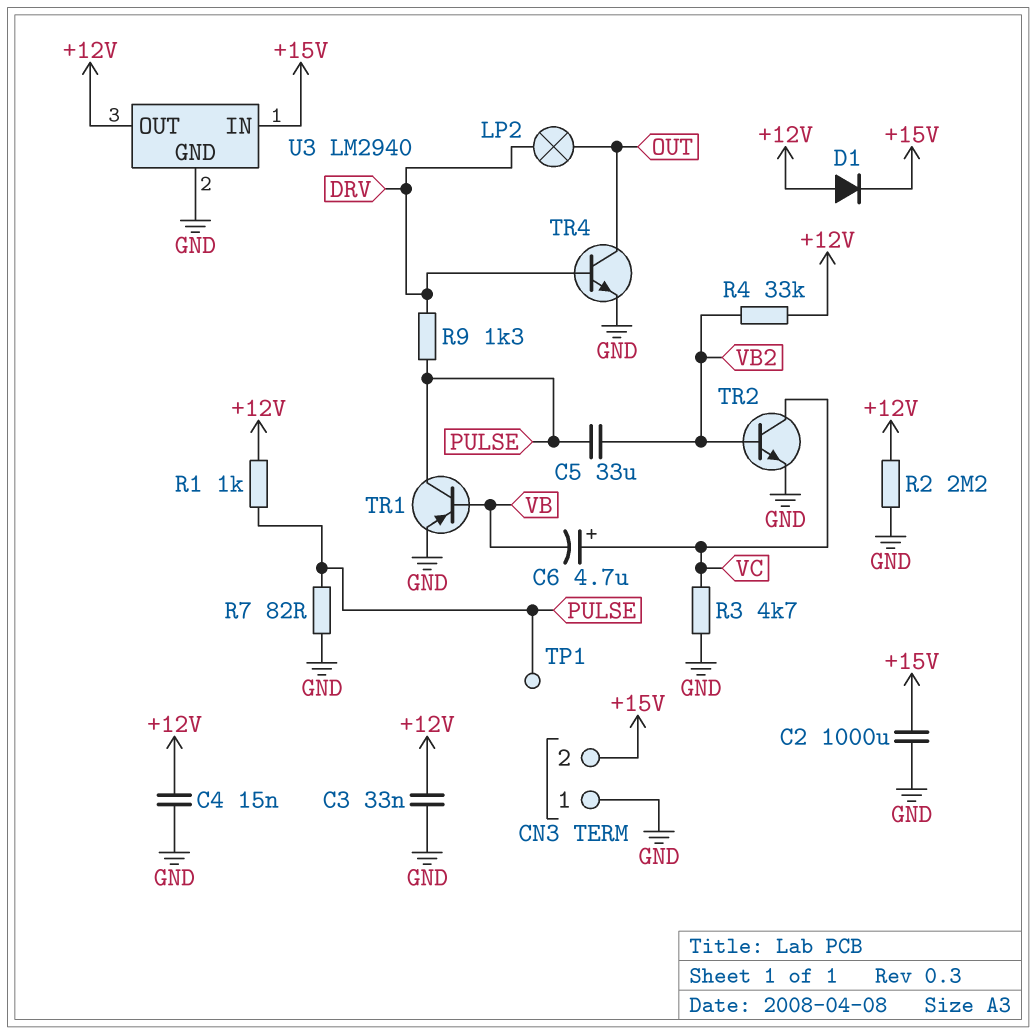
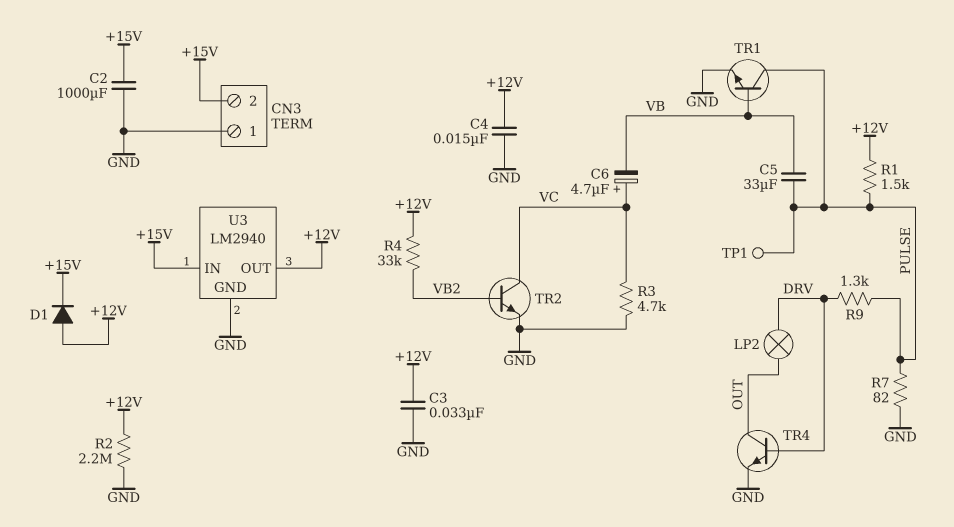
C5: 33uF (PULSE, VB2) -> 33uF (PULSE, VB)
R1: 1k (+12V, PULSE) -> 1.5k (+12V, PULSE)
TR1: PNP (B VB, C PULSE, E GND) -> NPN (B VB, C PULSE, E GND)

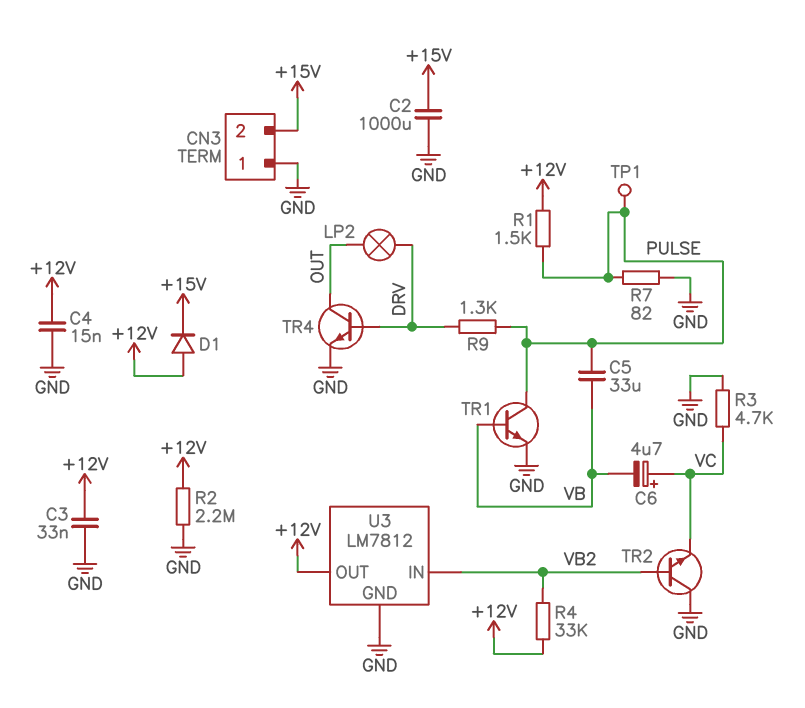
TR2: NPN (B VB2, C VC, E GND) -> NPN (B VB2, C GND, E VC)
U3: LM2940 -> LM7812
U3 pin IN: +15V -> VB2

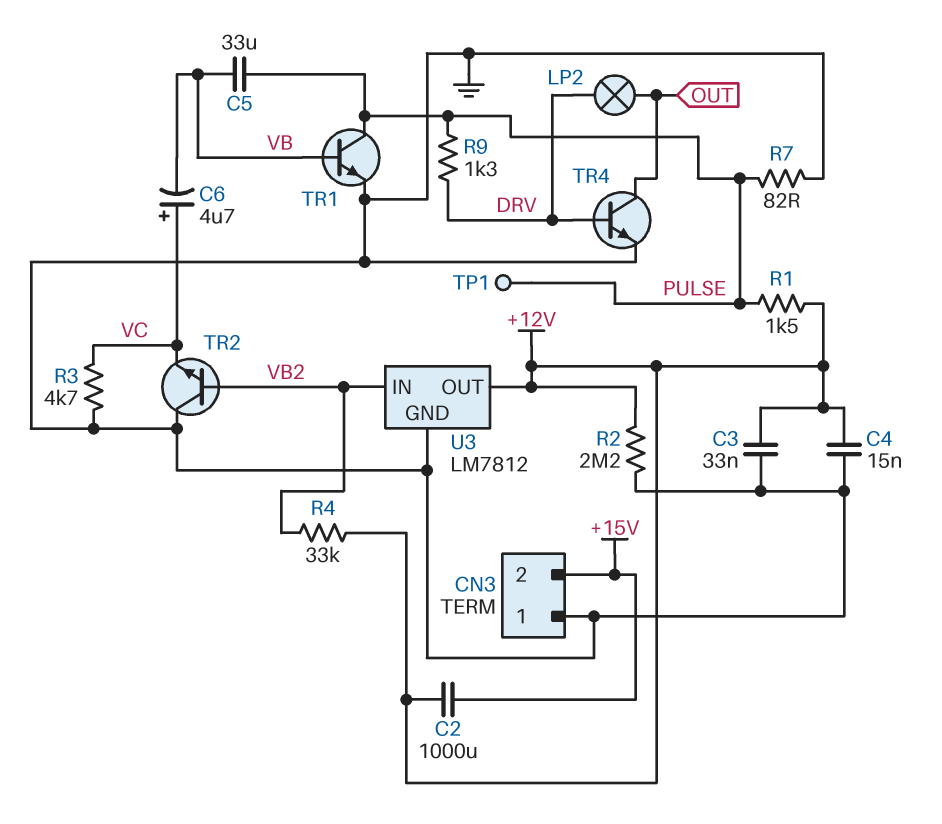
C2: 1000uF (+15V, GND) -> 1000uF (+12V, +15V)
D1: diode (A +12V, K +15V) -> none

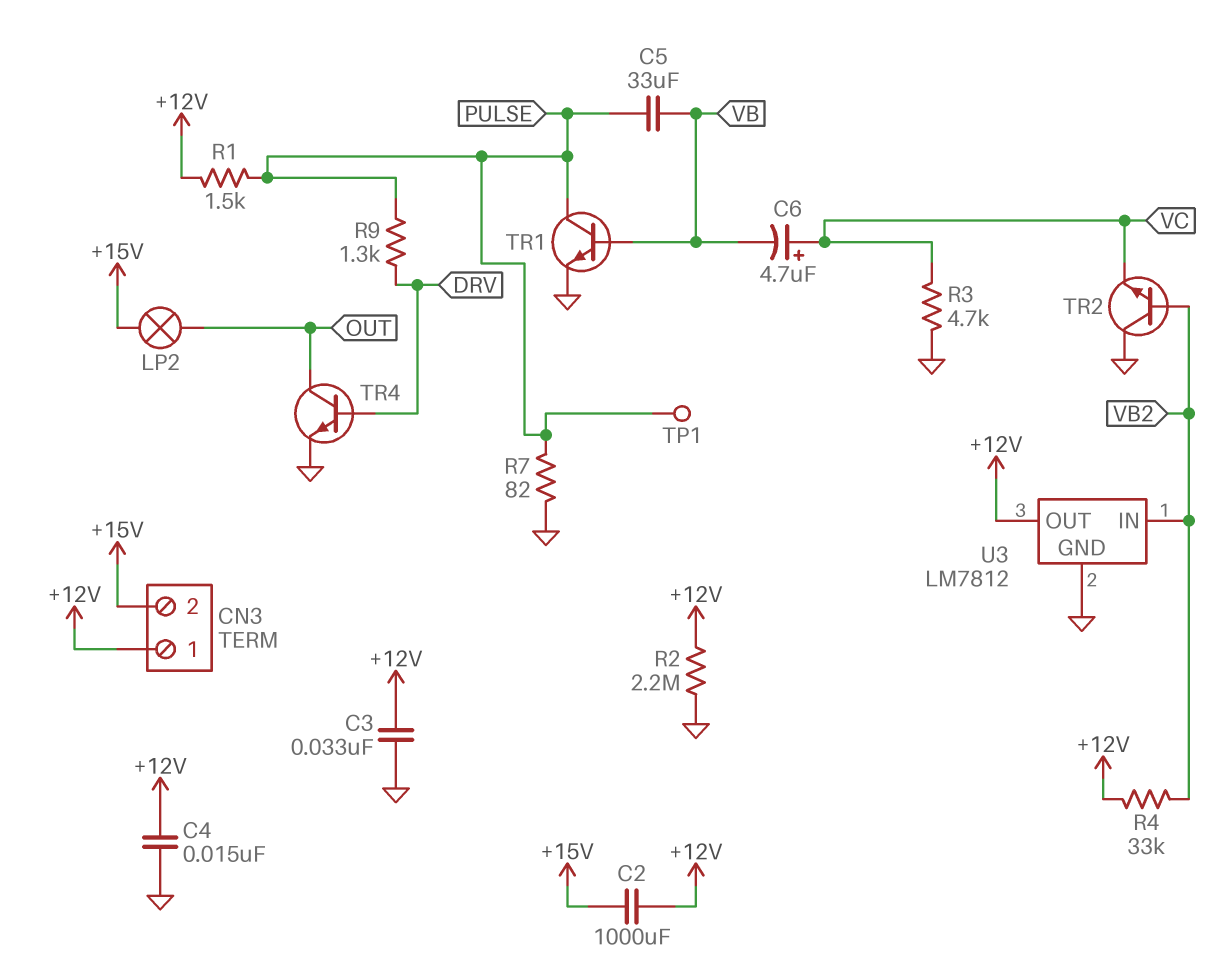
CN3 pin 1: GND -> +12V
LP2: lamp (DRV, OUT) -> lamp (+15V, OUT)

